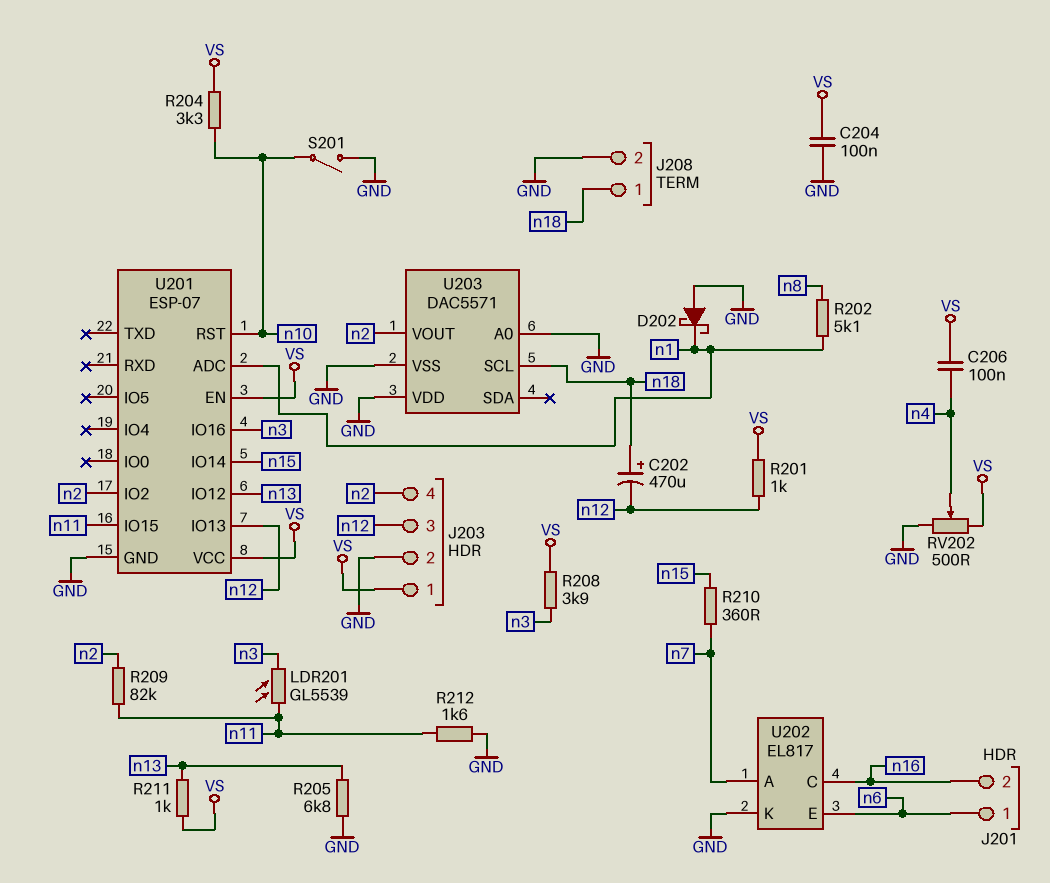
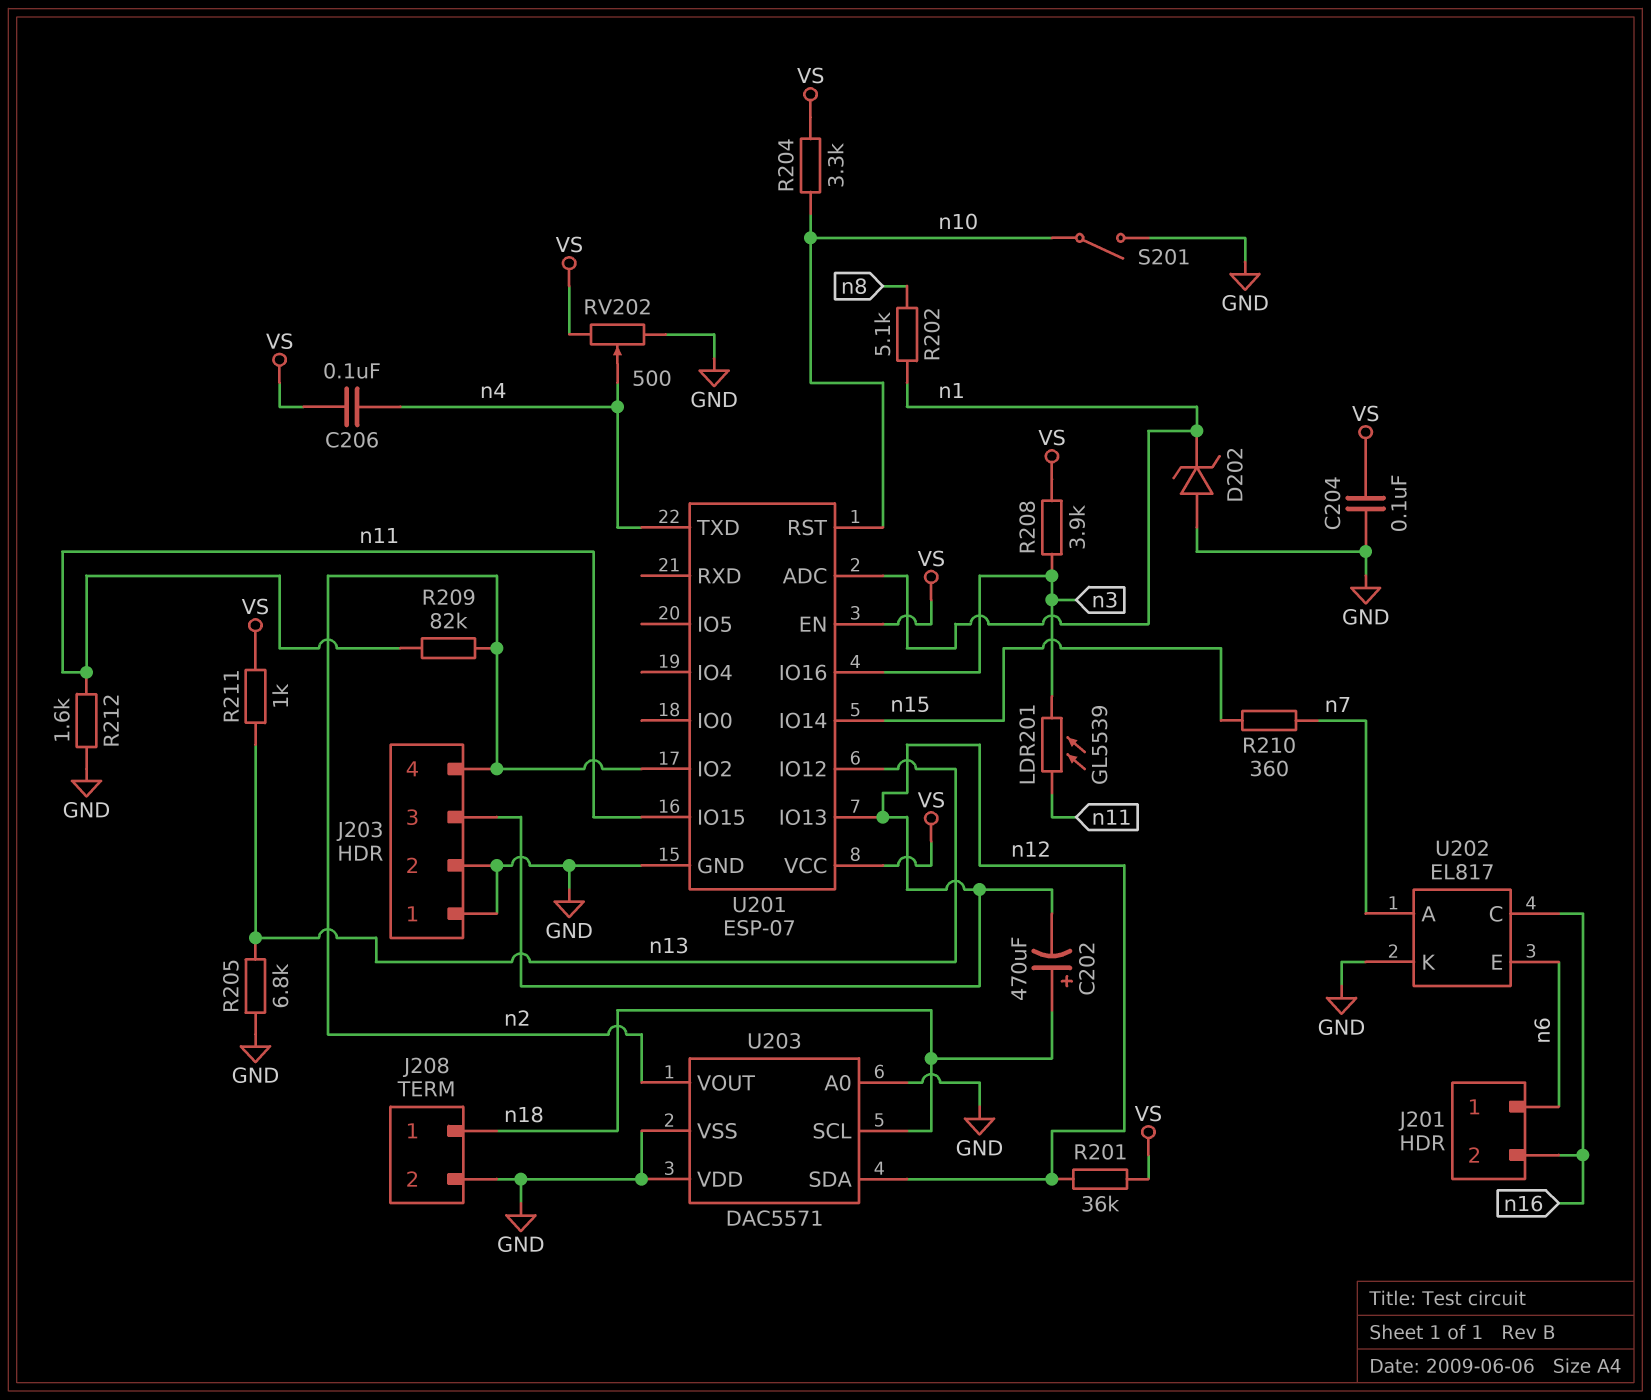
D202: schottky (A GND, K n1) -> zener (A GND, K n1)
J203 pin 1: VS -> GND
R201: 1k (VS, n12) -> 36k (VS, n12)
U201 pin TXD: none -> n4
U203 pin SDA: none -> n12

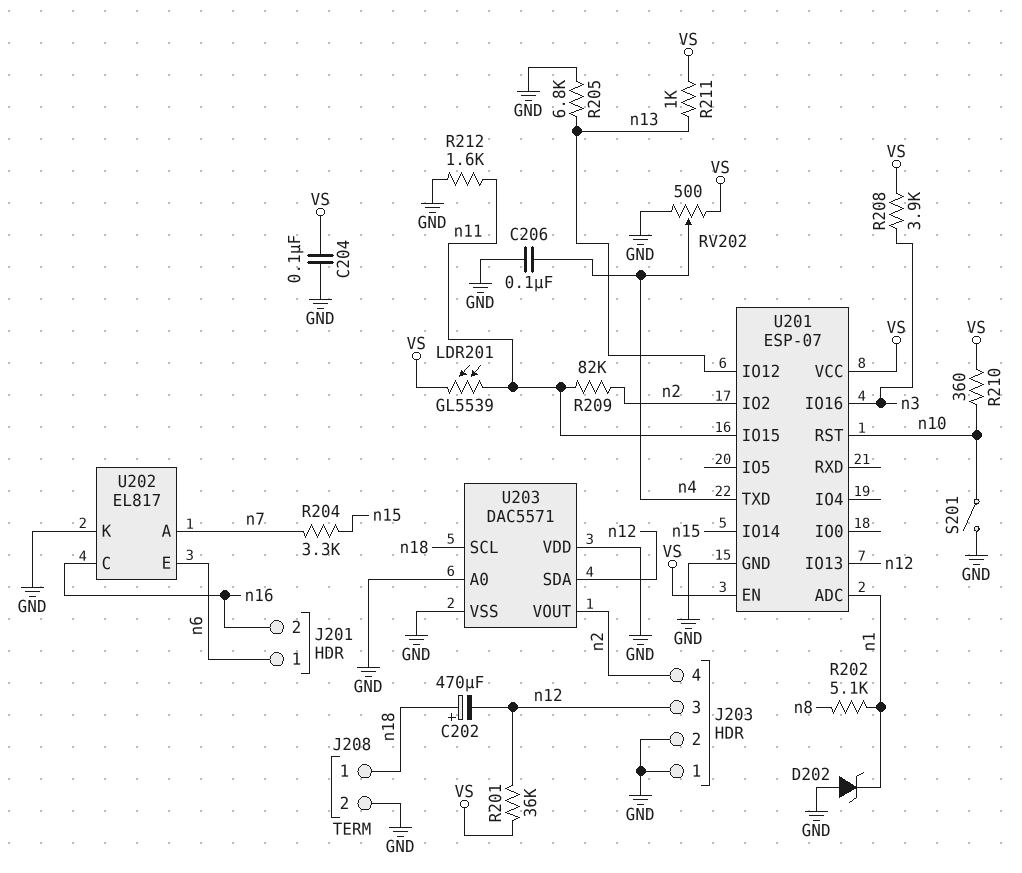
C206: 100nF (VS, n4) -> 100nF (GND, n4)
LDR201: GL5539 (n3, n11) -> GL5539 (VS, n11)
R204: 3.3k (VS, n10) -> 3.3k (n7, n15)
R210: 360 (n7, n15) -> 360 (VS, n10)

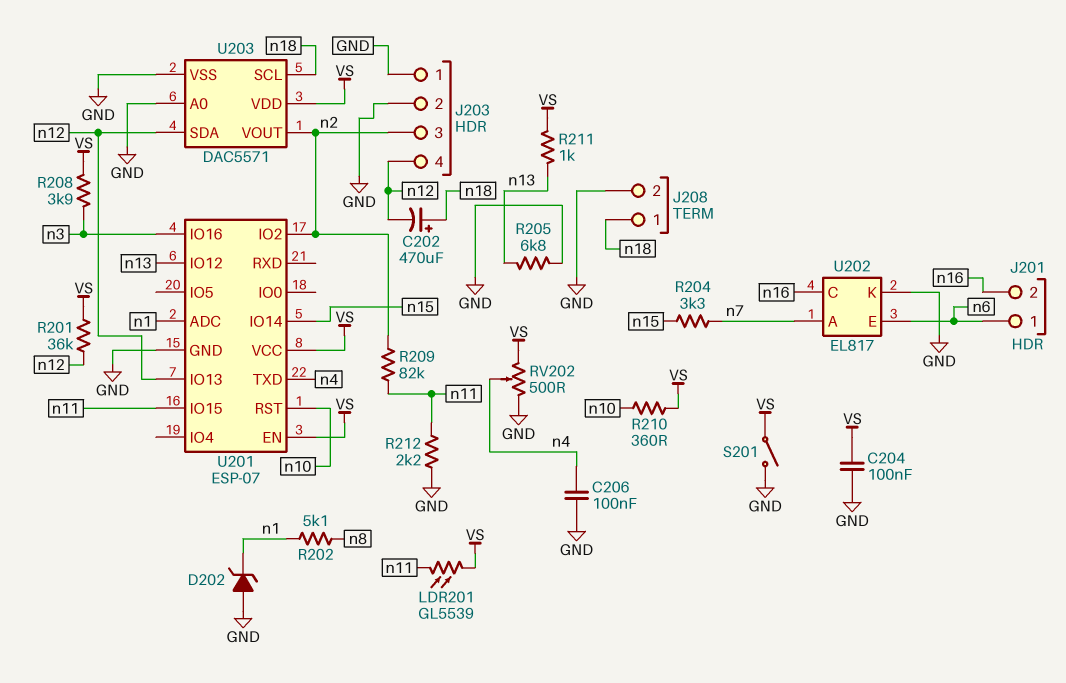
J203 pin 3: n12 -> n2
J203 pin 4: n2 -> n12
R212: 1.6k (GND, n11) -> 2.2k (GND, n11)
S201: switch (GND, n10) -> switch (GND, VS)
U203 pin VDD: GND -> VS

